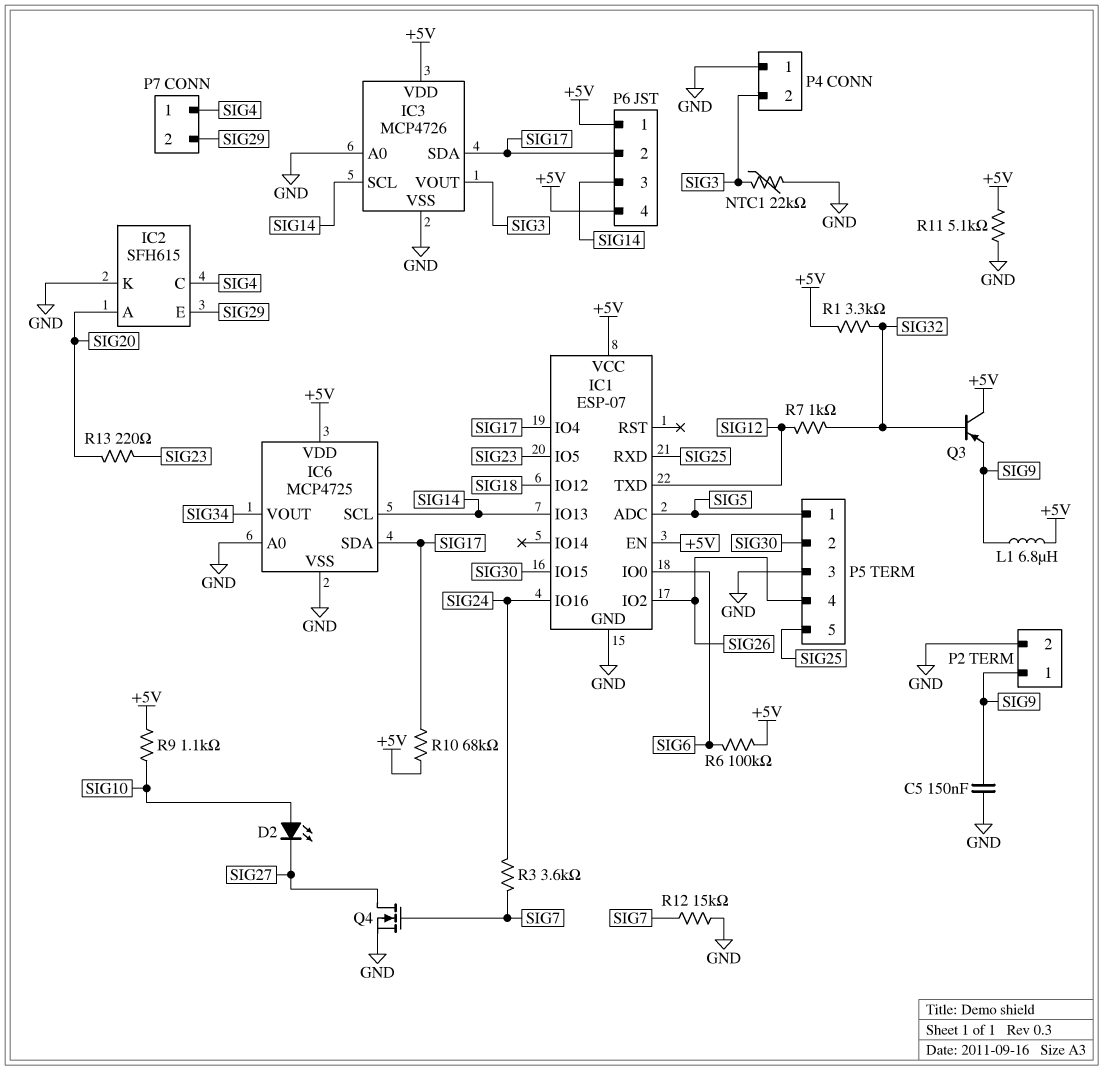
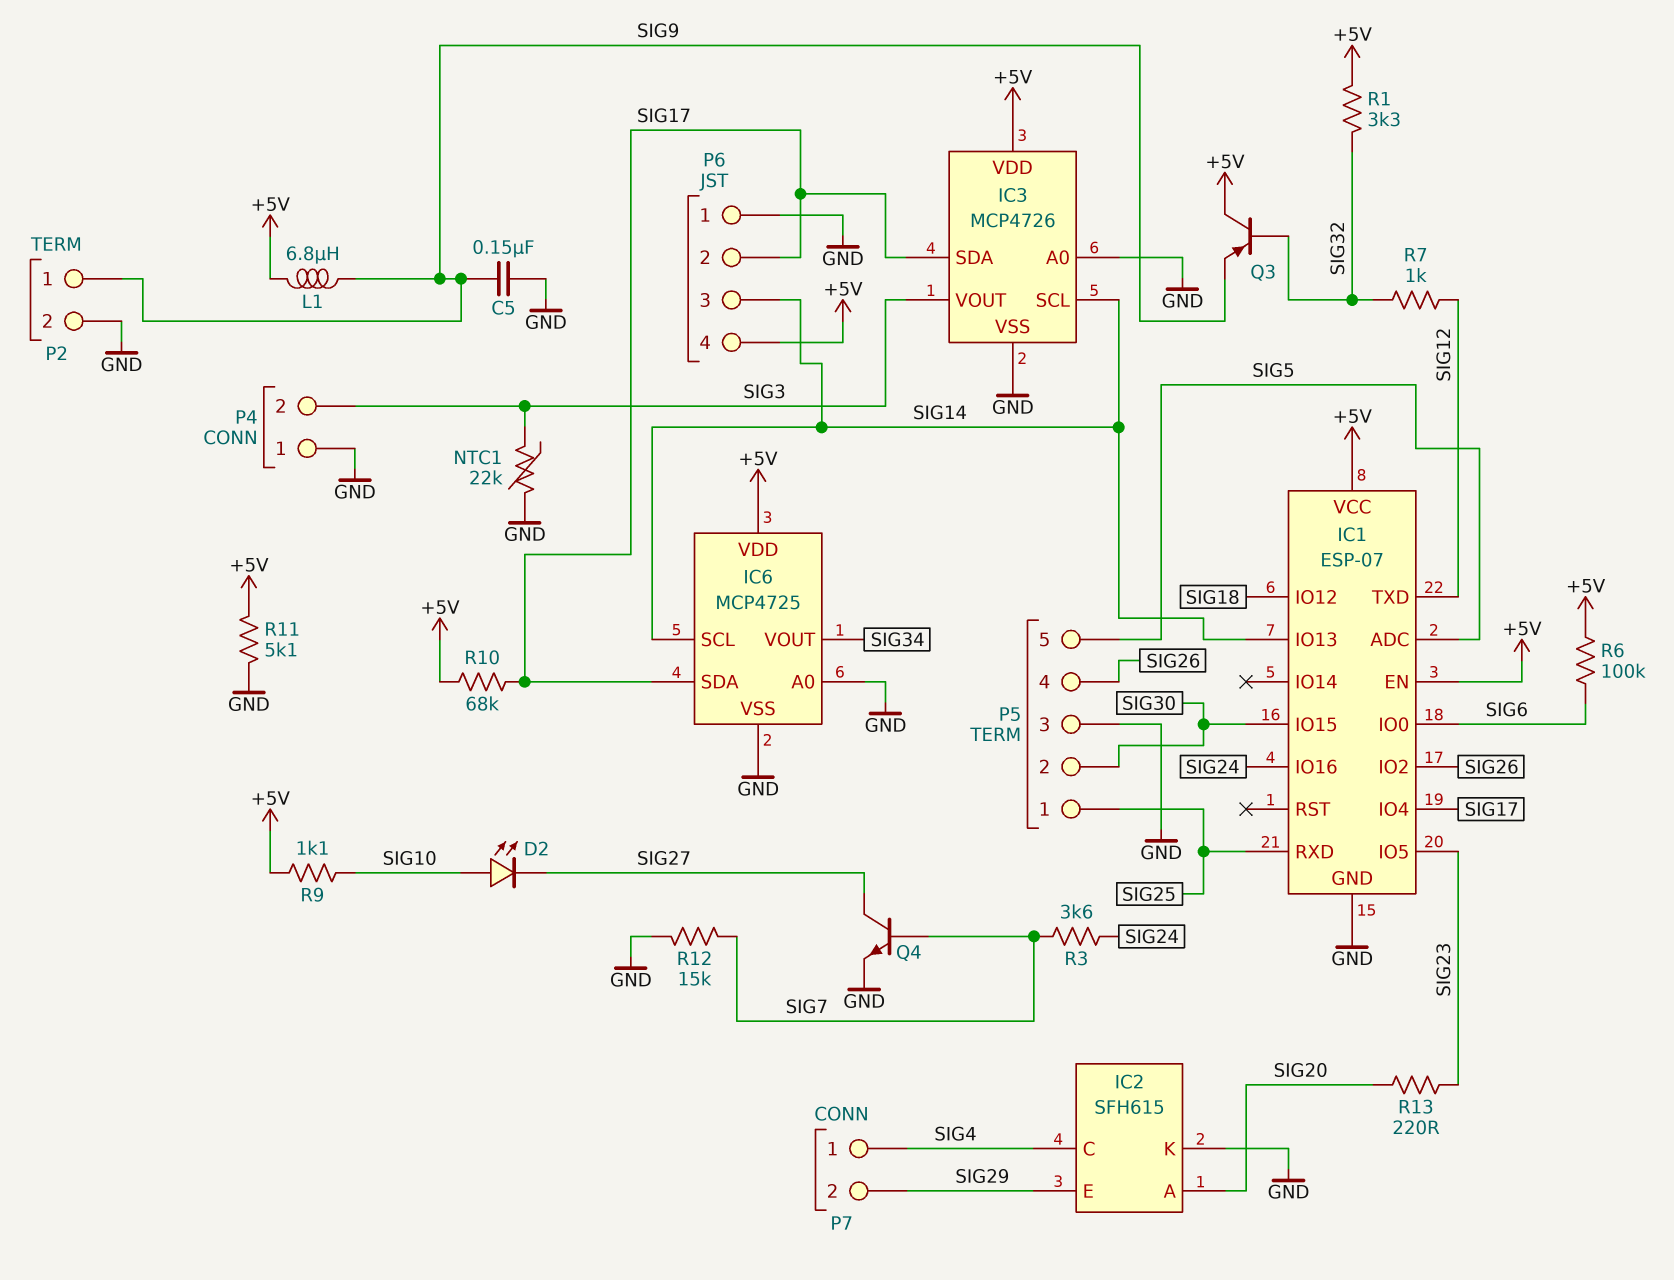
P5 pin 1: SIG5 -> SIG25
P5 pin 5: SIG25 -> SIG5
P6 pin 1: +5V -> GND
Q4: NMOS (G SIG7, D SIG27, S GND) -> NPN (B SIG7, C SIG27, E GND)

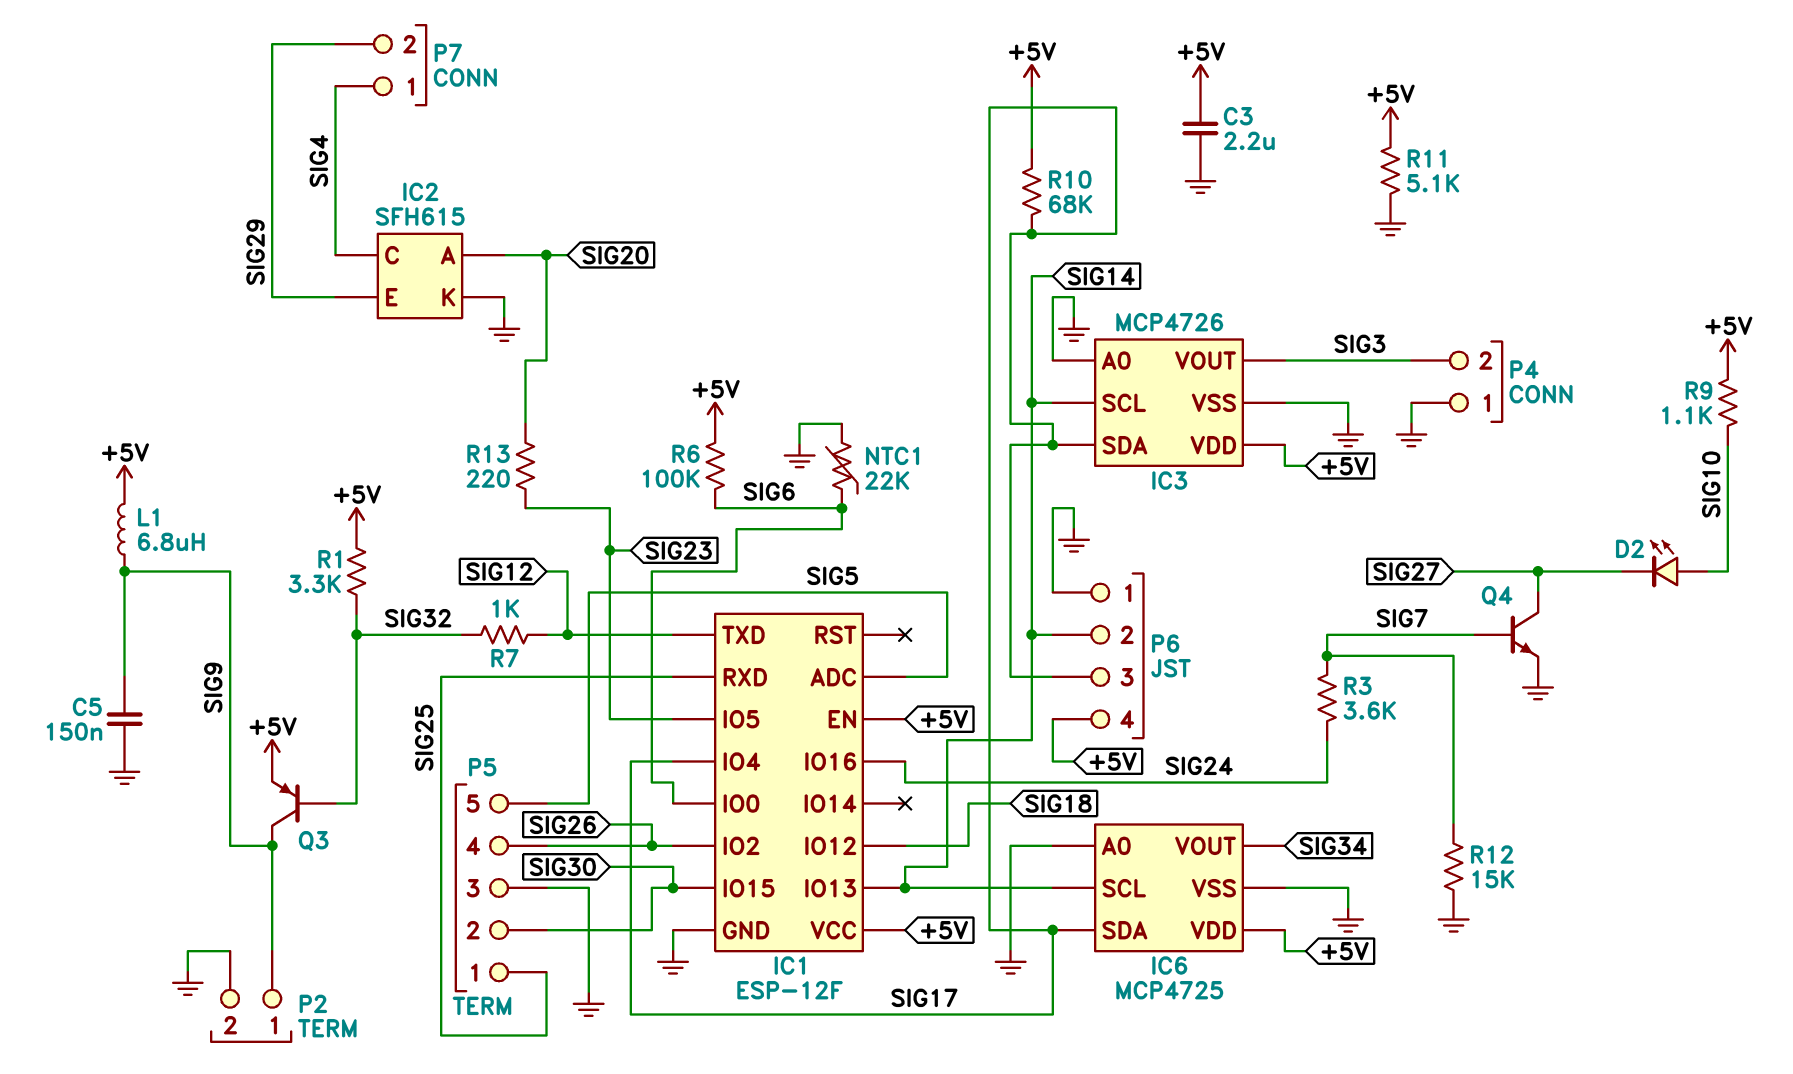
C3: none -> 2.2uF (+5V, GND)
IC1: ESP-07 -> ESP-12F
NTC1: 22k (GND, SIG3) -> 22k (GND, SIG6)
P6 pin 2: SIG17 -> SIG14
P6 pin 3: SIG14 -> SIG17
Q3: PNP (B SIG32, C +5V, E SIG9) -> PNP (B SIG32, C SIG9, E +5V)

